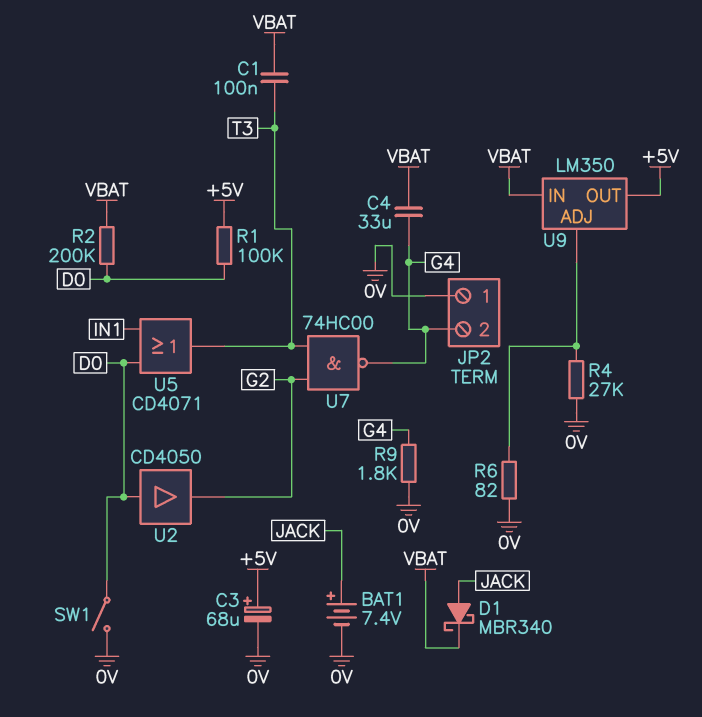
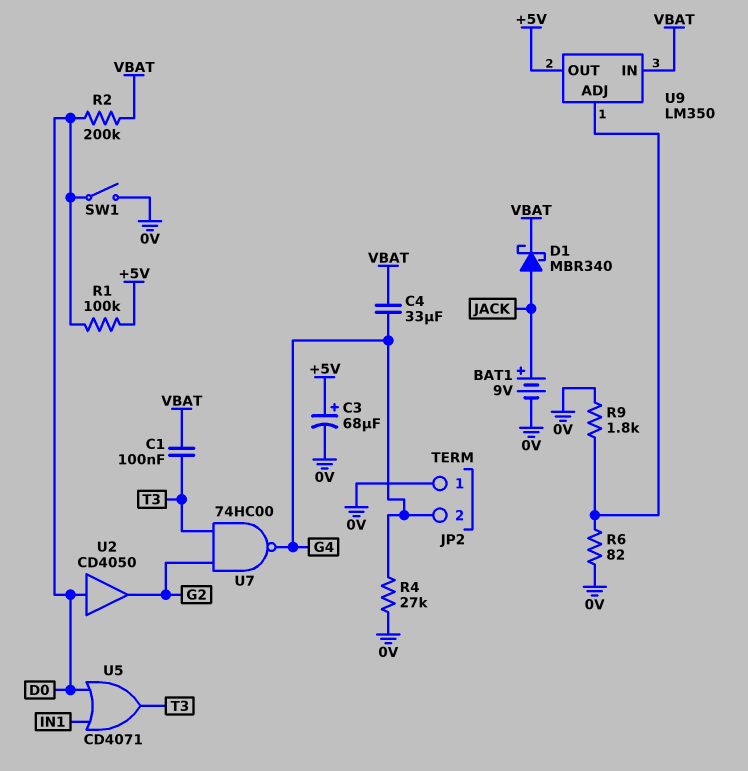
BAT1: 7.4V (plus JACK, minus 0V) -> 9V (plus JACK, minus 0V)
R4: 27k (0V, U9/ADJ) -> 27k (0V, G4)
R9: 1.8k (0V, G4) -> 1.8k (0V, U9/ADJ)

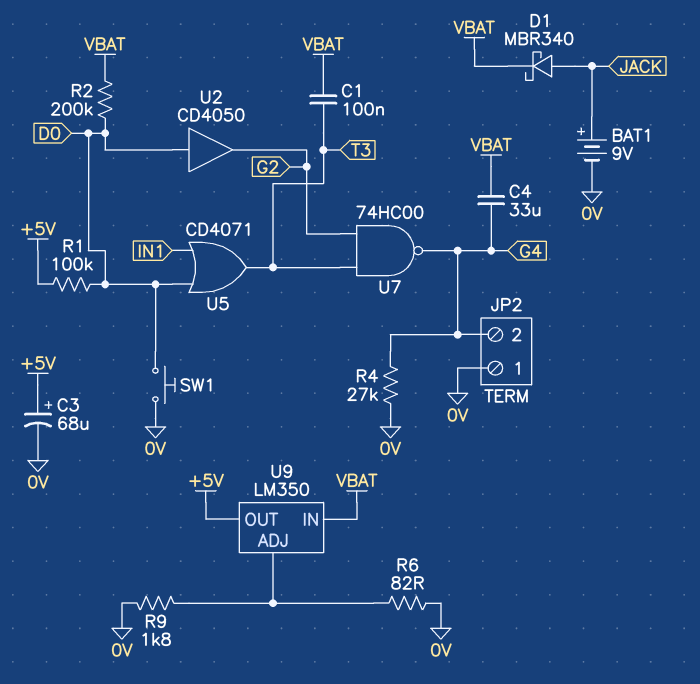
SW1: switch (0V, D0) -> button (0V, D0)

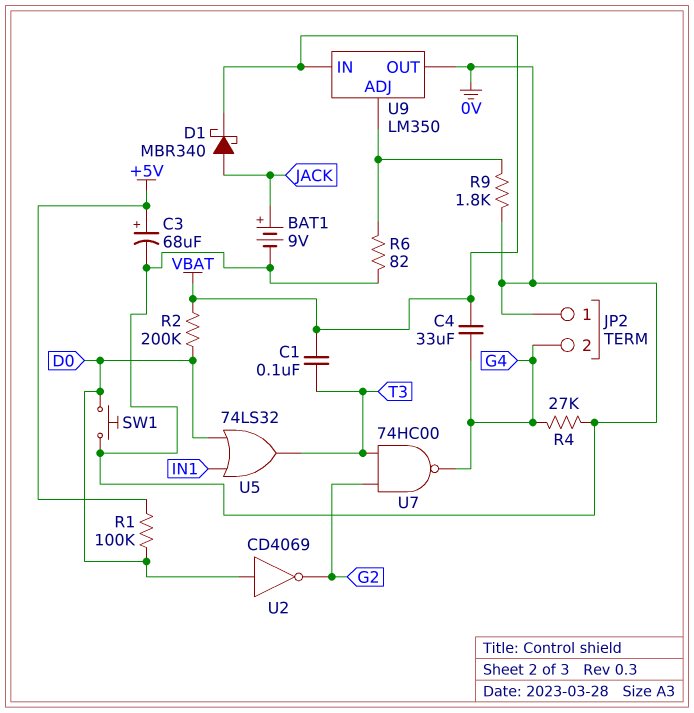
U2: buffer CD4050 (in D0, out G2) -> NOT CD4069 (in D0, out G2)
U5: OR CD4071 (in D0, in IN1, out T3) -> OR 74LS32 (in D0, in IN1, out T3)
U9 pin OUT: +5V -> 0V

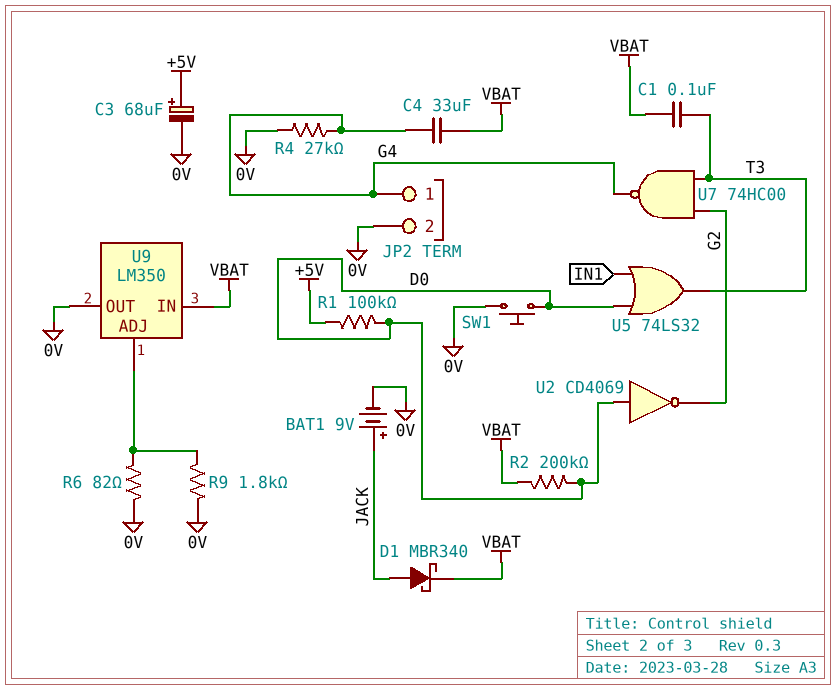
JP2 pin 1: 0V -> G4
JP2 pin 2: G4 -> 0V

